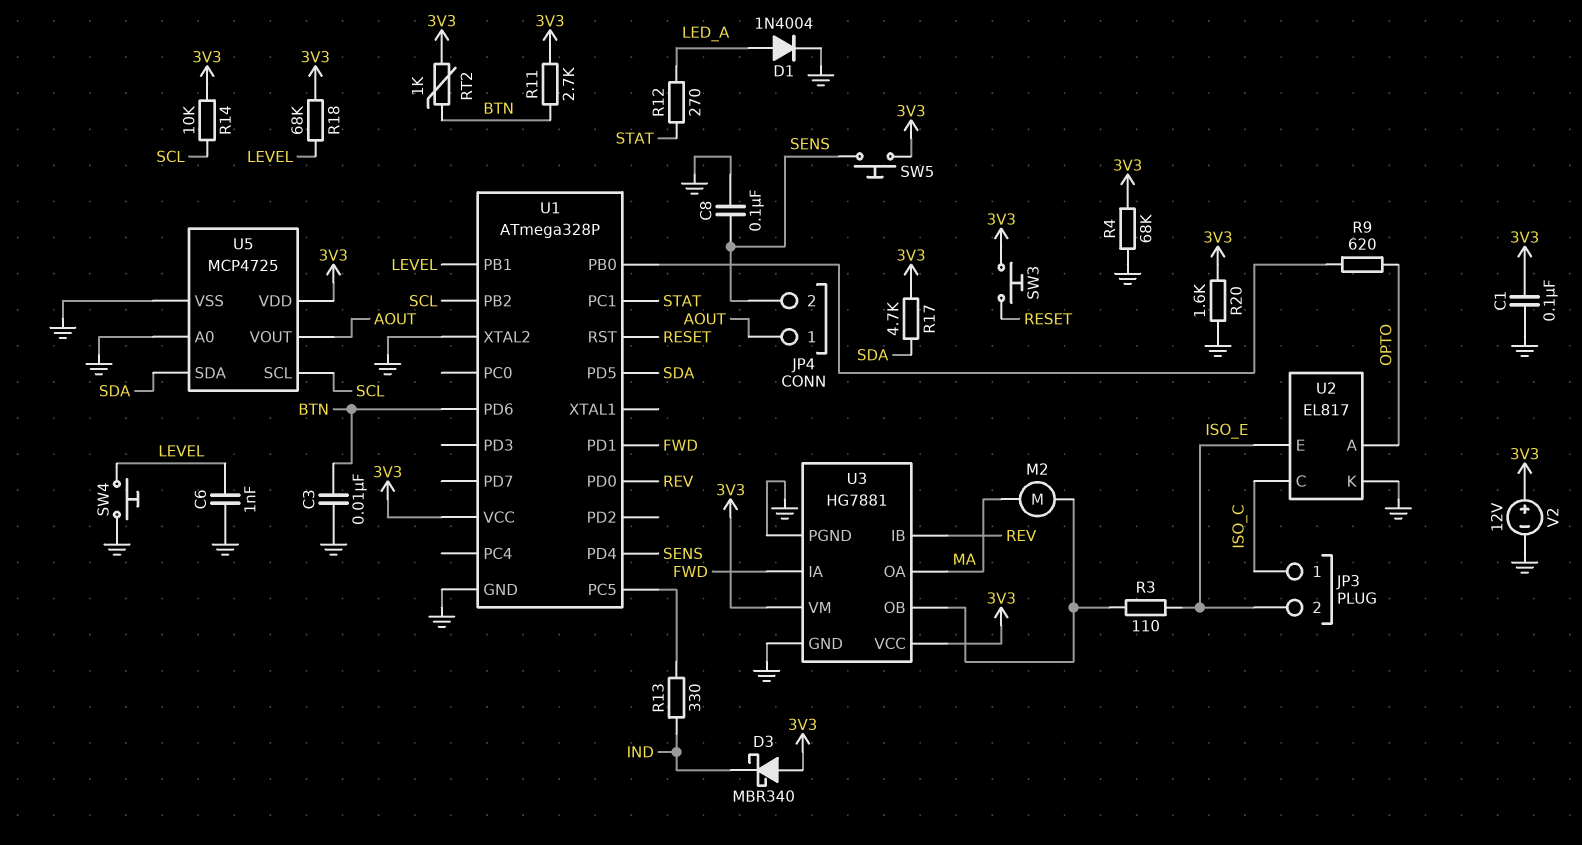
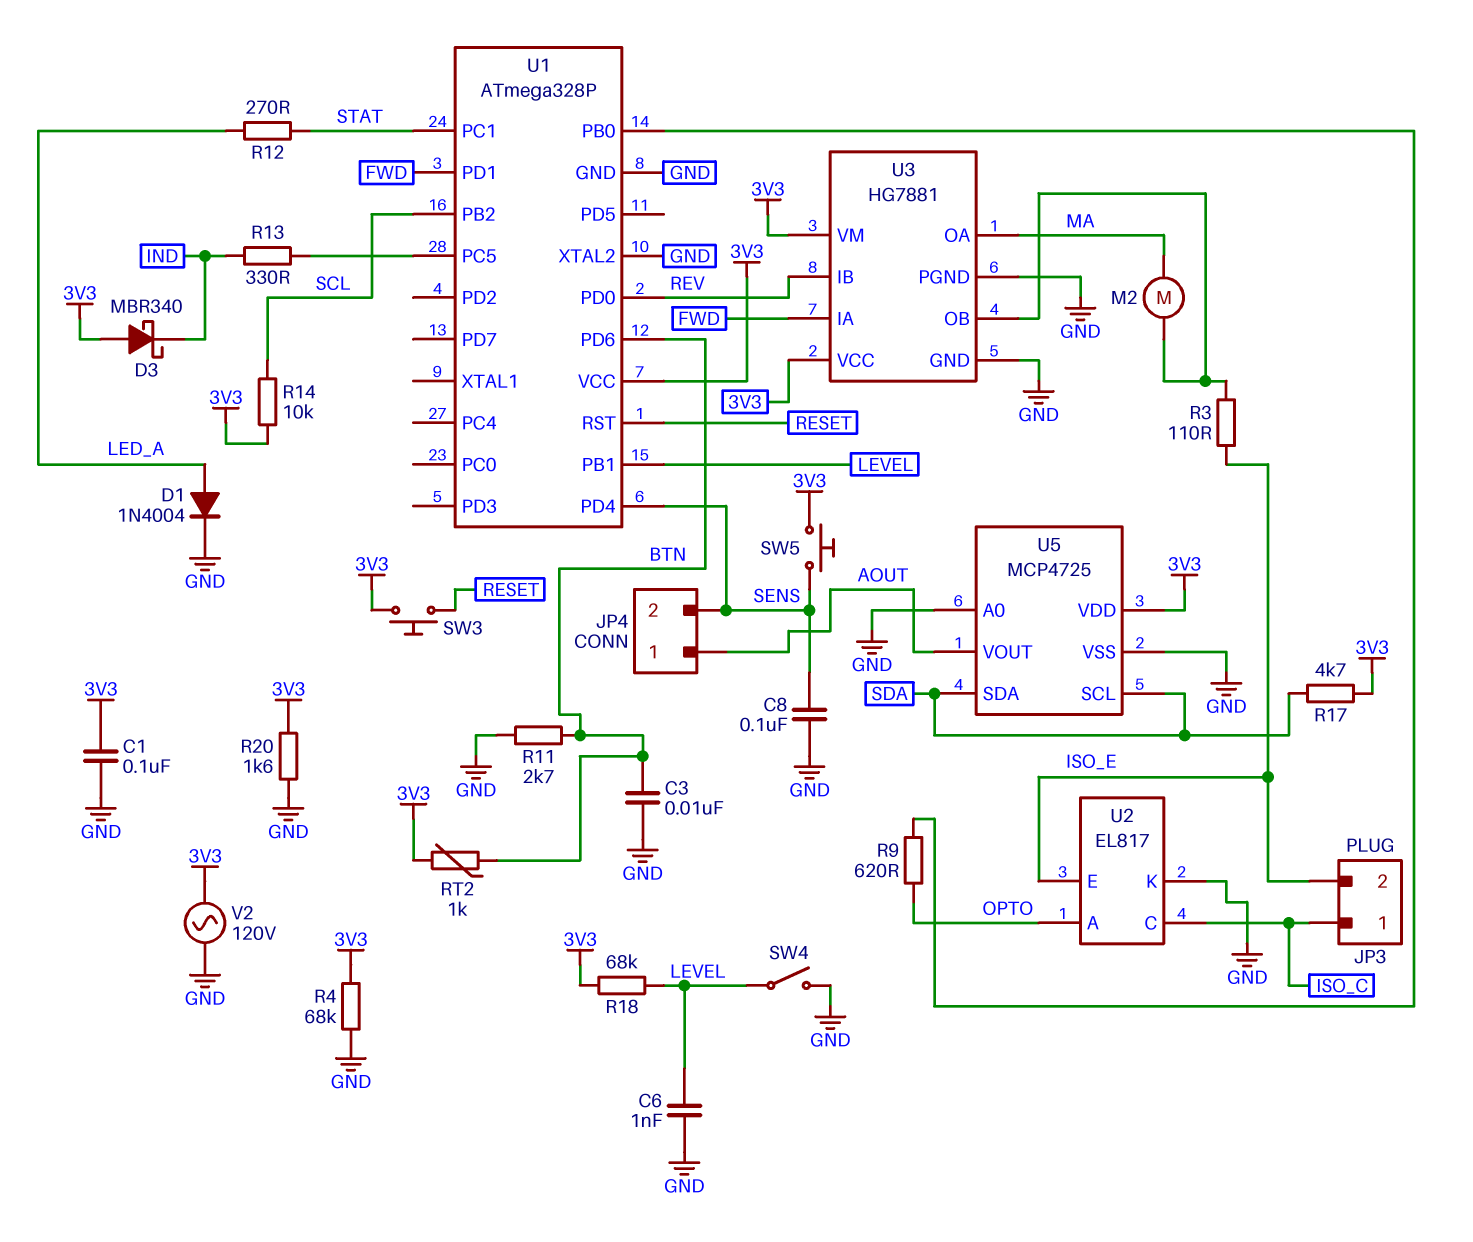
R11: 2.7k (3V3, BTN) -> 2.7k (BTN, GND)
SW4: button (GND, LEVEL) -> switch (GND, LEVEL)
U1 pin PD5: SDA -> none
U5 pin SCL: SCL -> SDA
V2: 12V (plus 3V3, minus GND) -> AC 120V (3V3, GND)

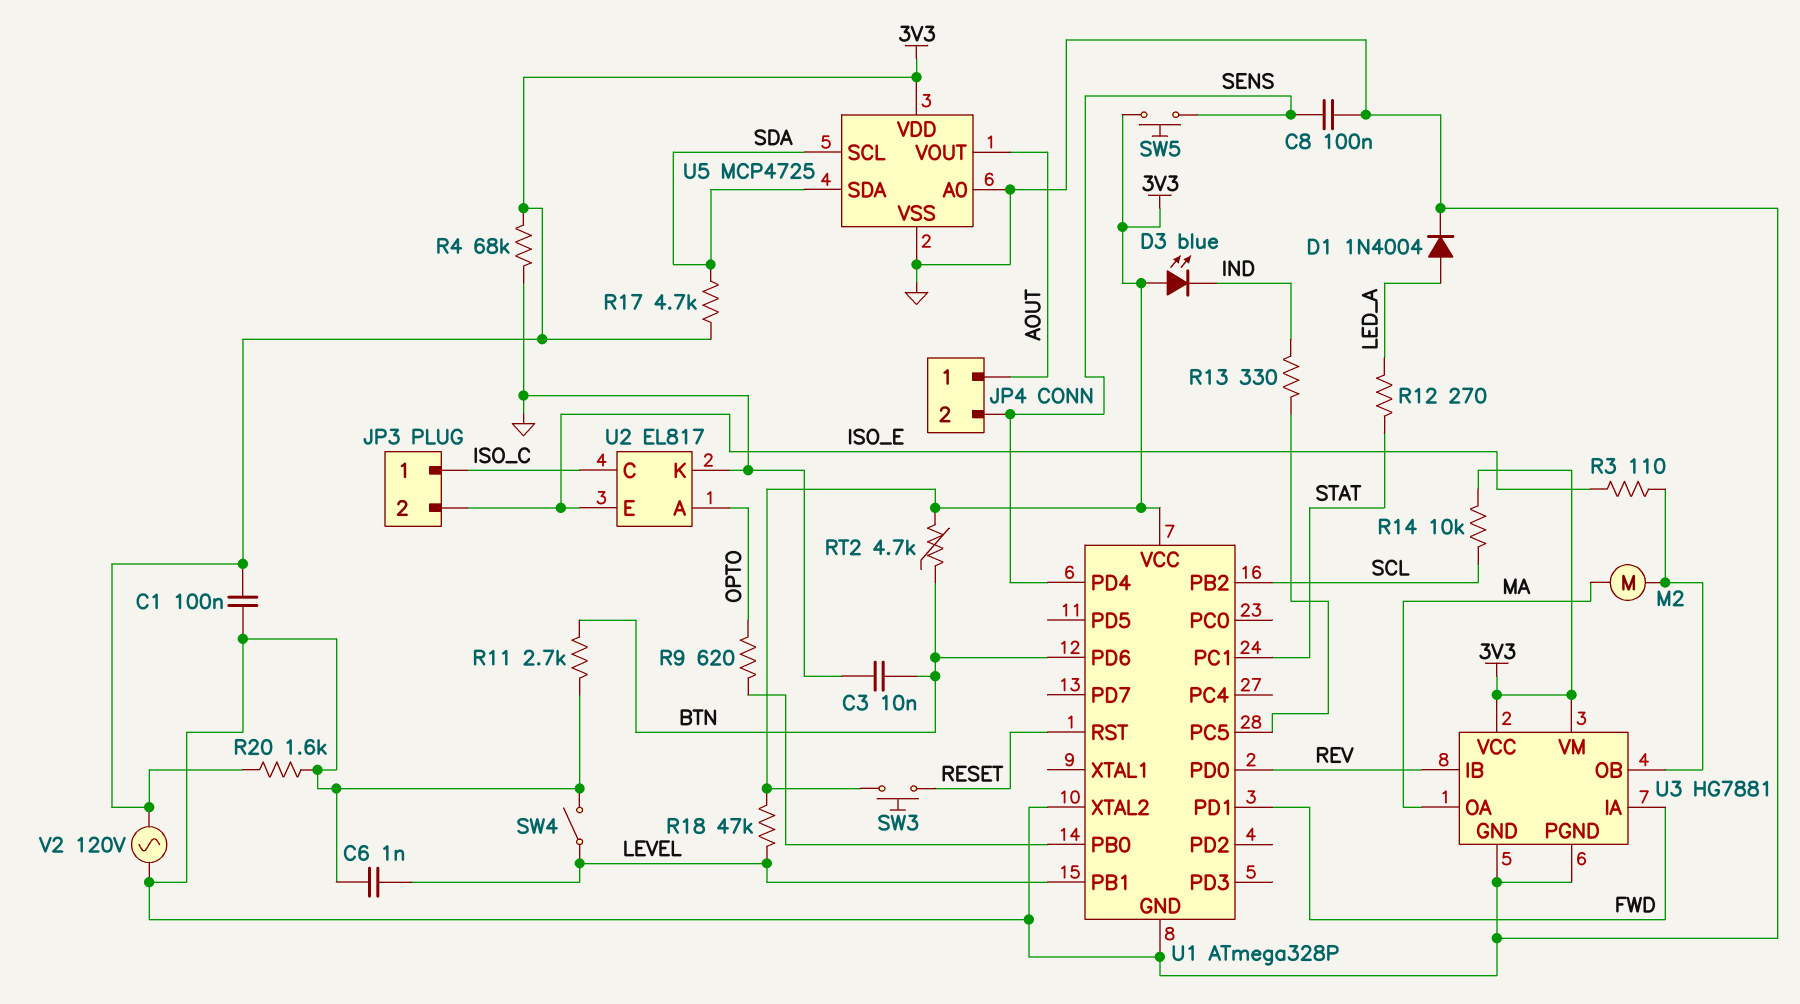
D3: schottky MBR340 (A 3V3, K IND) -> LED blue (A 3V3, K IND)
R18: 68k (3V3, LEVEL) -> 47k (3V3, LEVEL)
RT2: 1k (3V3, BTN) -> 4.7k (3V3, BTN)

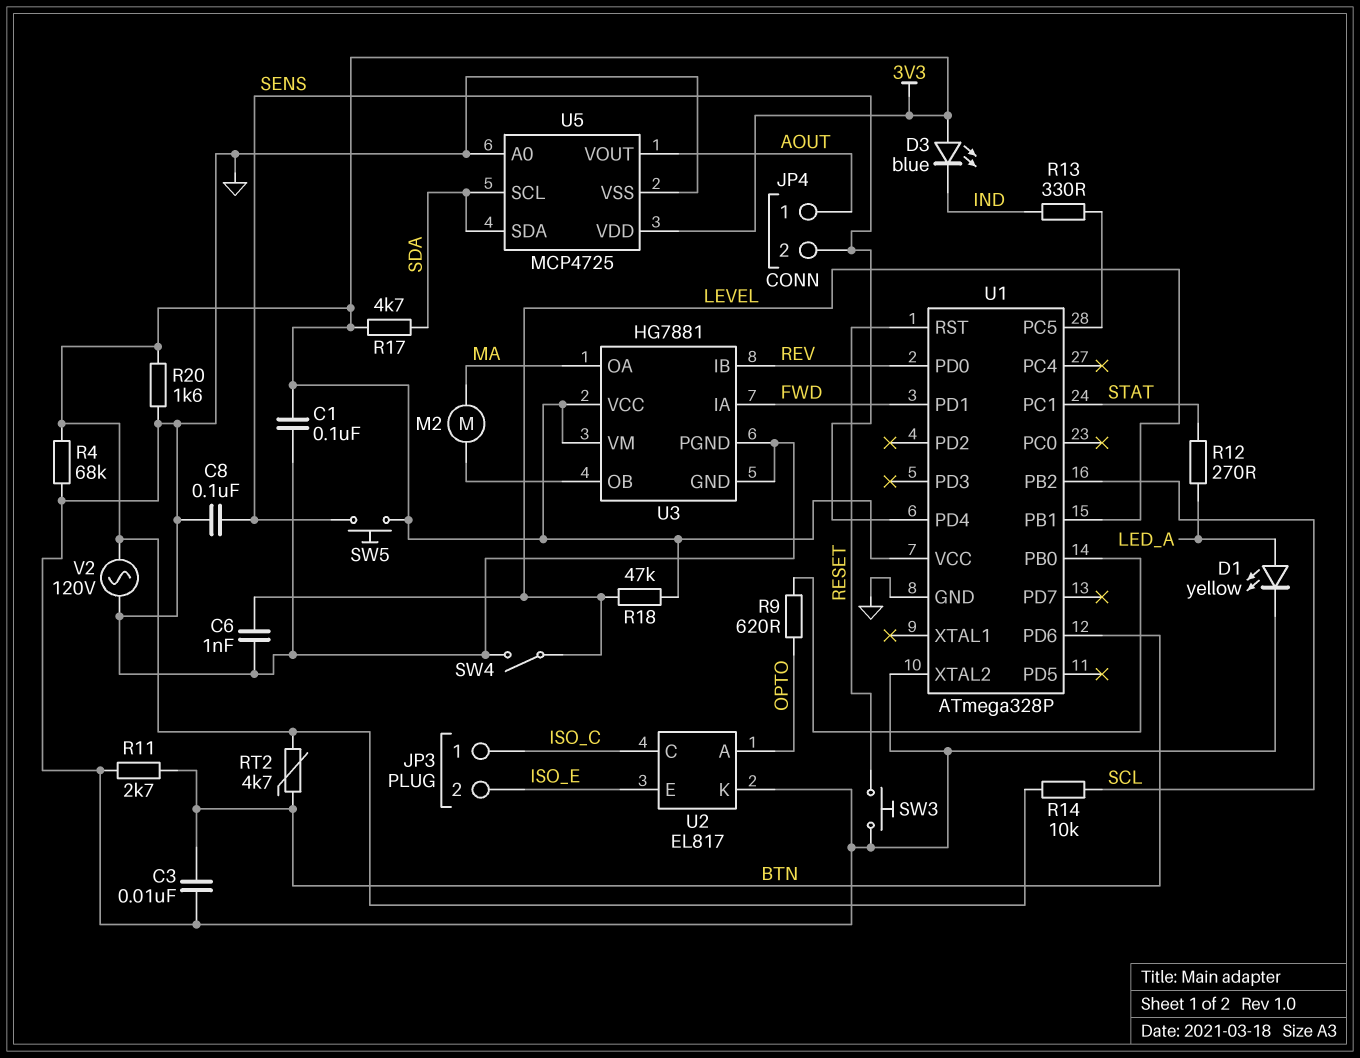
D1: diode 1N4004 (A LED_A, K GND) -> LED yellow (A LED_A, K GND)
R3: 110 (ISO_E, U3/OB) -> none
SW3: button (3V3, RESET) -> button (GND, RESET)

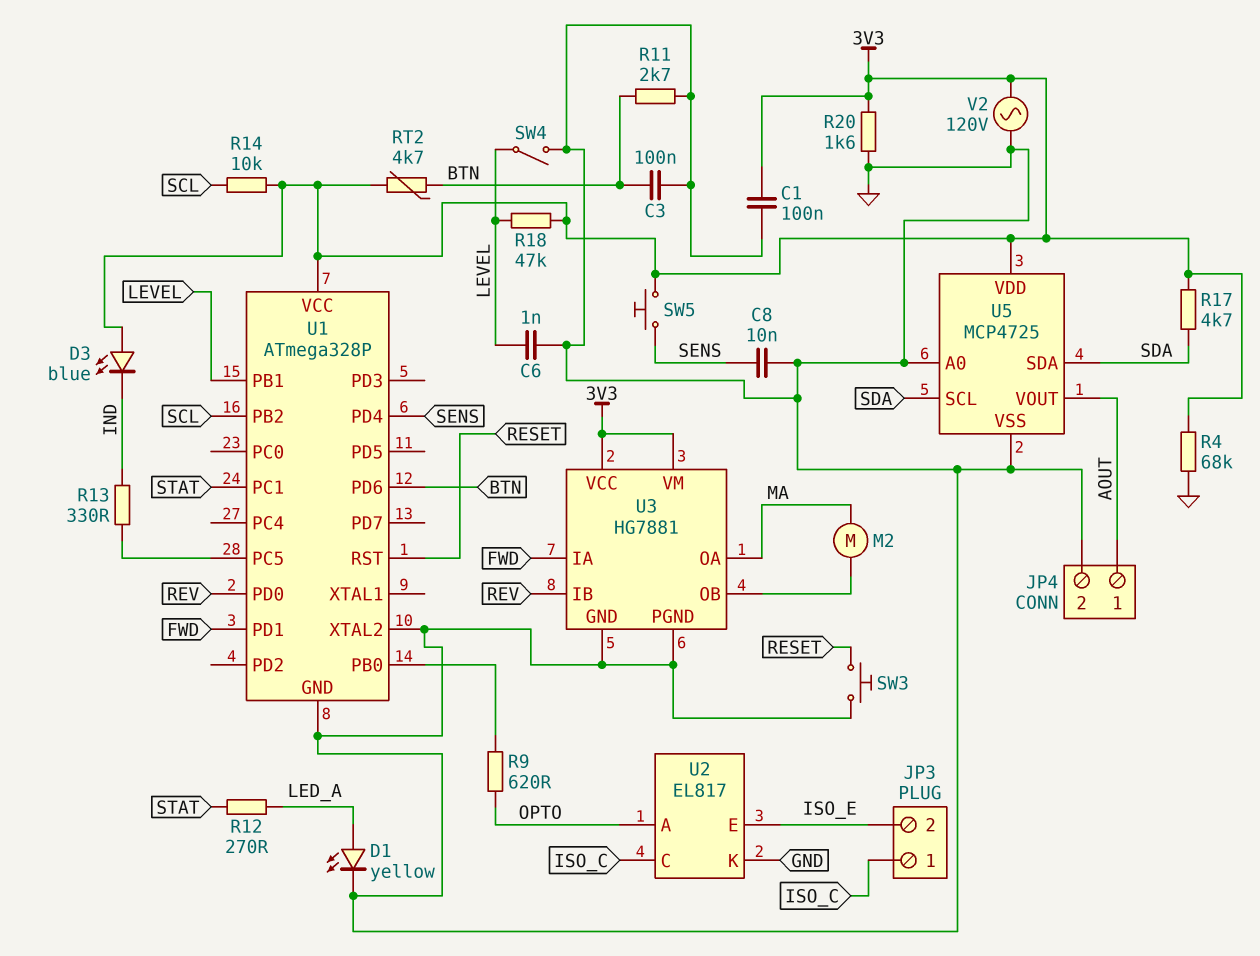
C3: 10nF (BTN, GND) -> 100nF (BTN, GND)
C8: 100nF (GND, SENS) -> 10nF (GND, SENS)
JP4 pin 2: SENS -> GND

